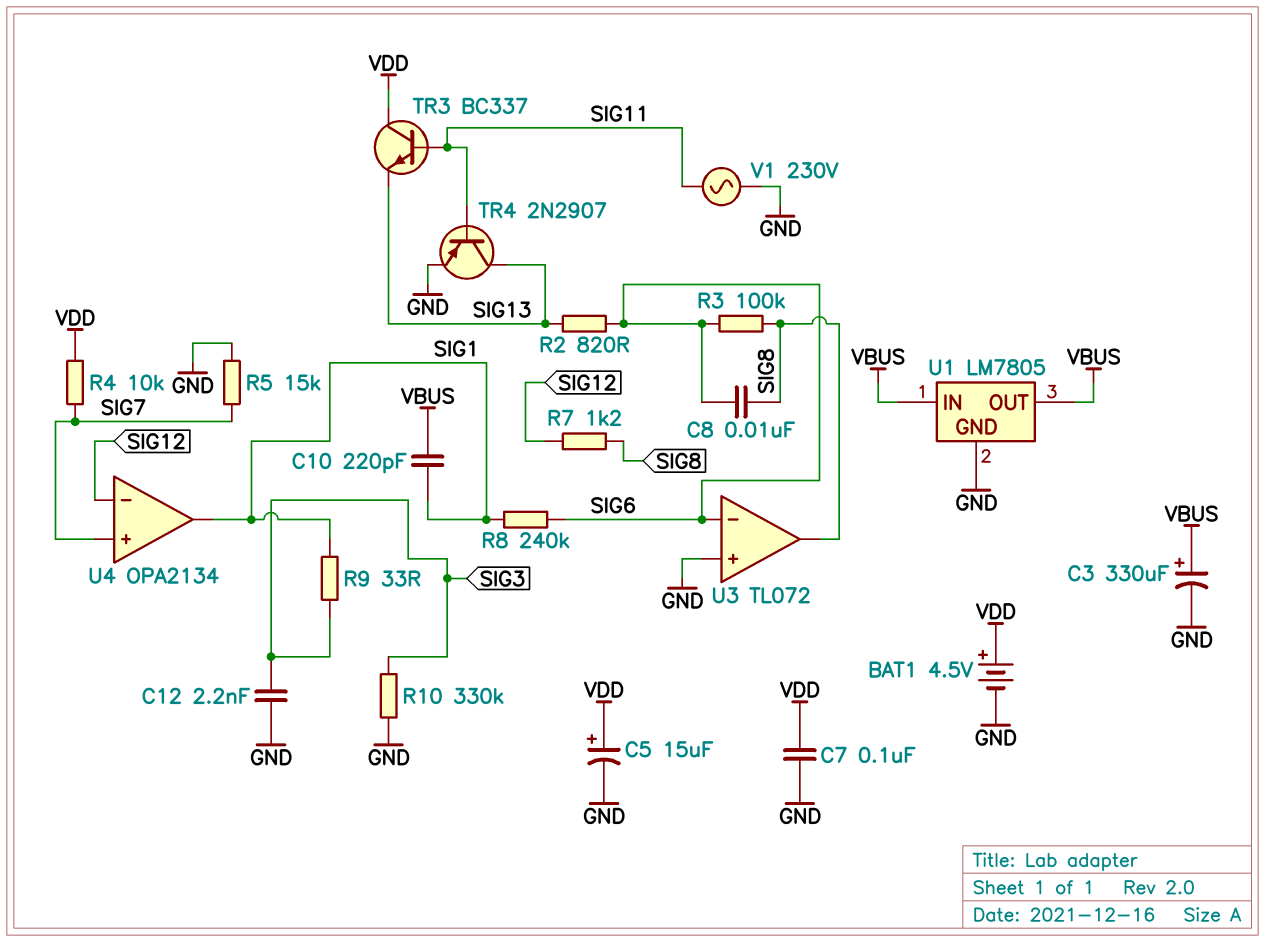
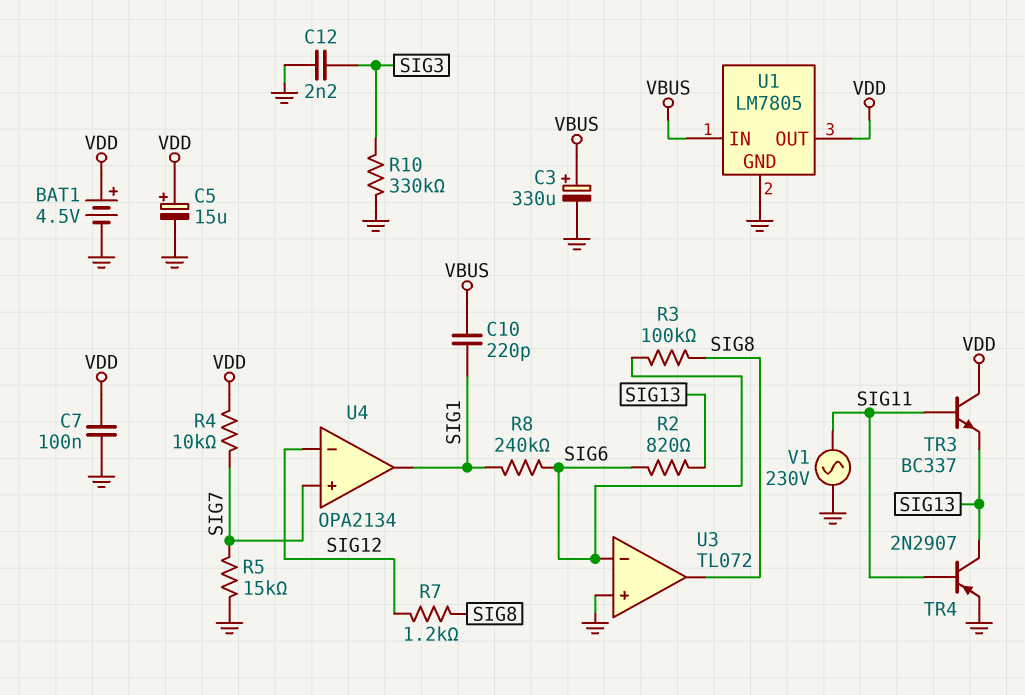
C8: 10nF (SIG6, SIG8) -> none
R9: 33 (SIG1, SIG3) -> none
U1 pin OUT: VBUS -> VDD

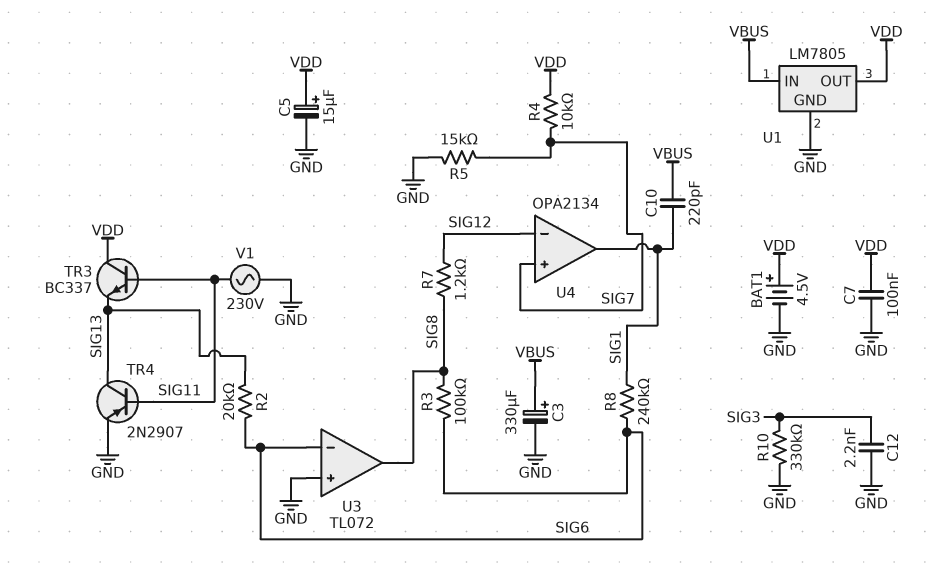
R2: 820 (SIG6, SIG13) -> 20k (SIG6, SIG13)

